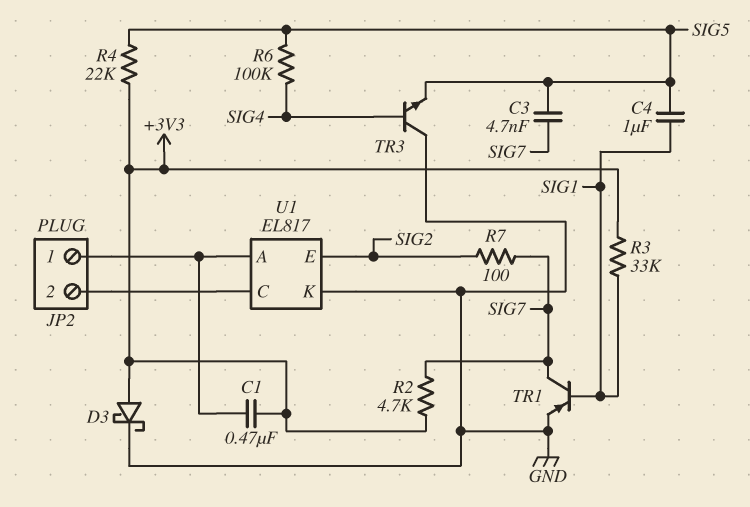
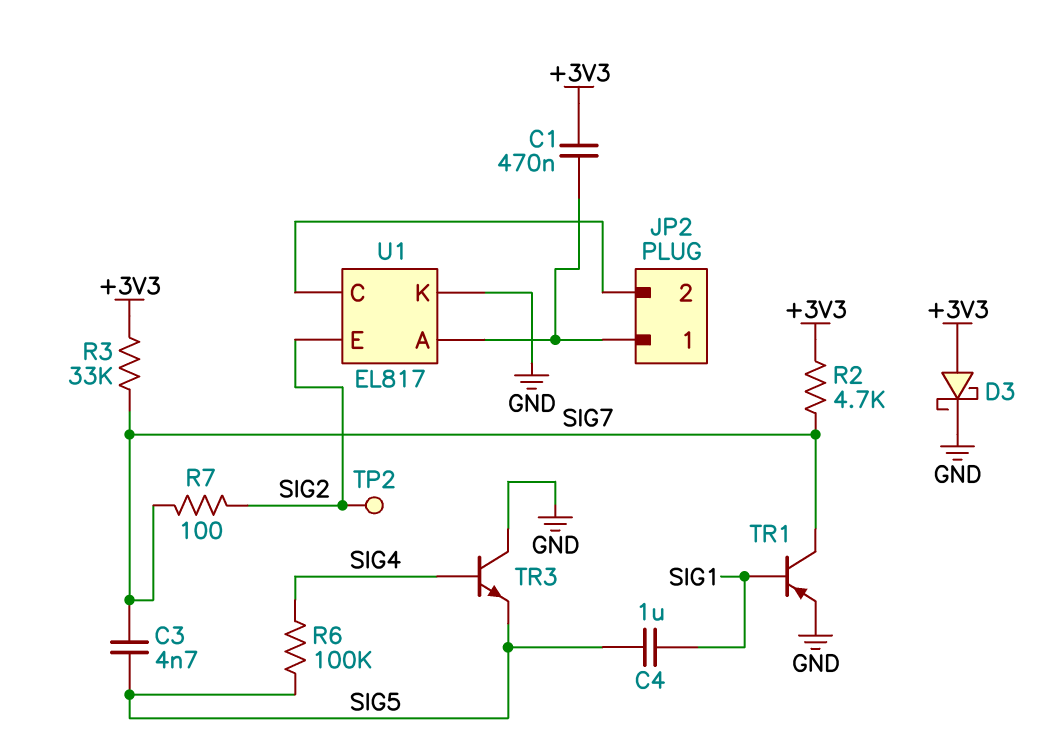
R3: 33k (+3V3, SIG1) -> 33k (+3V3, SIG7)
R4: 22k (+3V3, SIG5) -> none
TP2: none -> test point (SIG2)

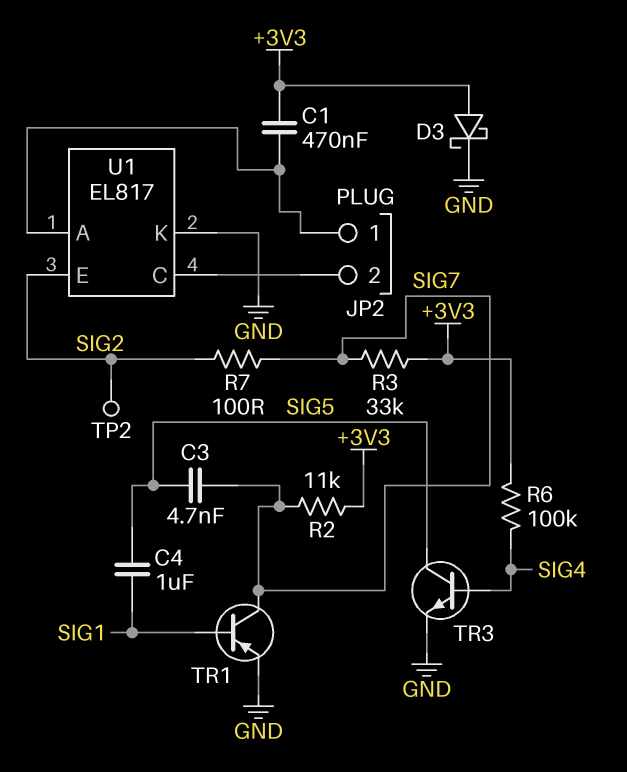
R2: 4.7k (+3V3, SIG7) -> 11k (+3V3, SIG7)
R6: 100k (SIG4, SIG5) -> 100k (+3V3, SIG4)
TR3: NPN (B SIG4, C GND, E SIG5) -> NPN (B SIG4, C SIG5, E GND)

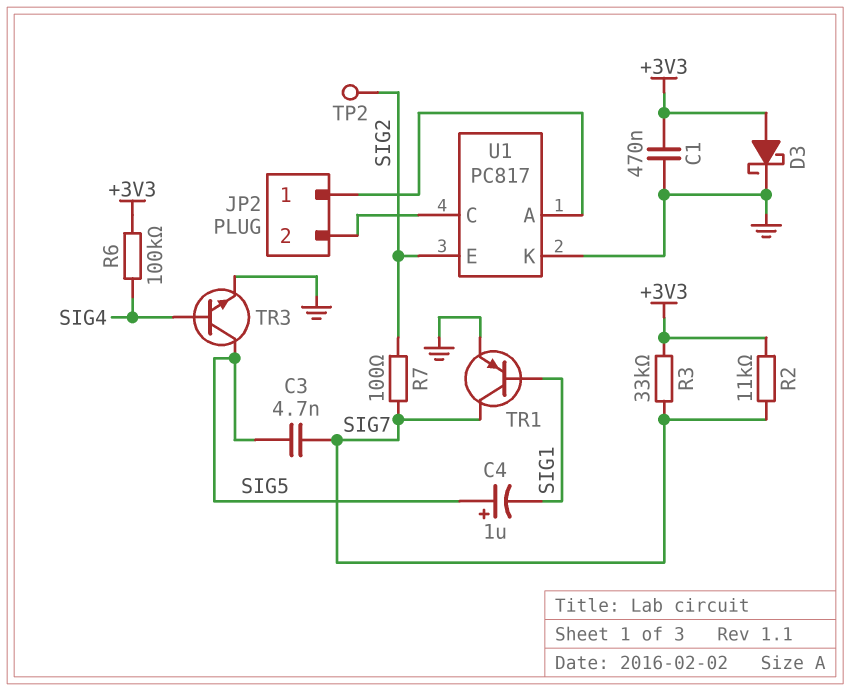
C1: 470nF (+3V3, JP2/1) -> 470nF (+3V3, GND)
C4: 1uF (SIG1, SIG5) -> 1uF (plus SIG5, minus SIG1)
U1: EL817 -> PC817

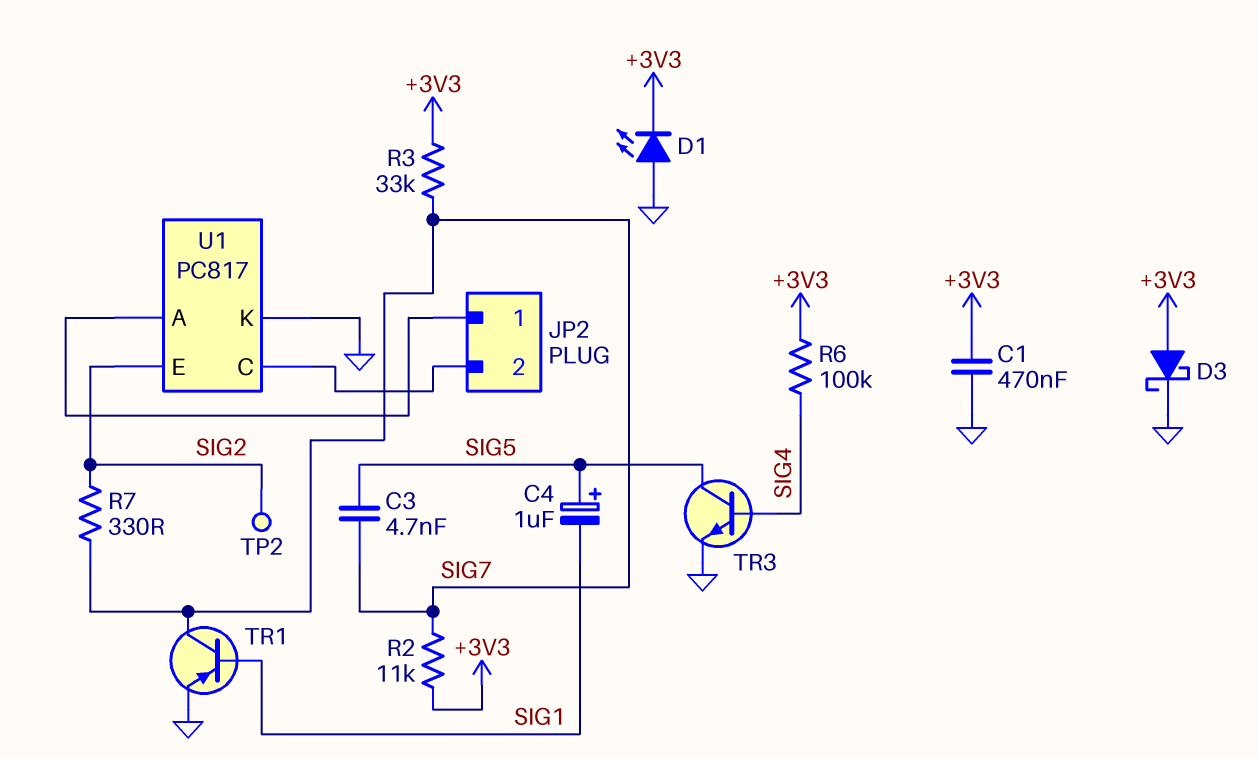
D1: none -> LED (A GND, K +3V3)
R7: 100 (SIG2, SIG7) -> 330 (SIG2, SIG7)

